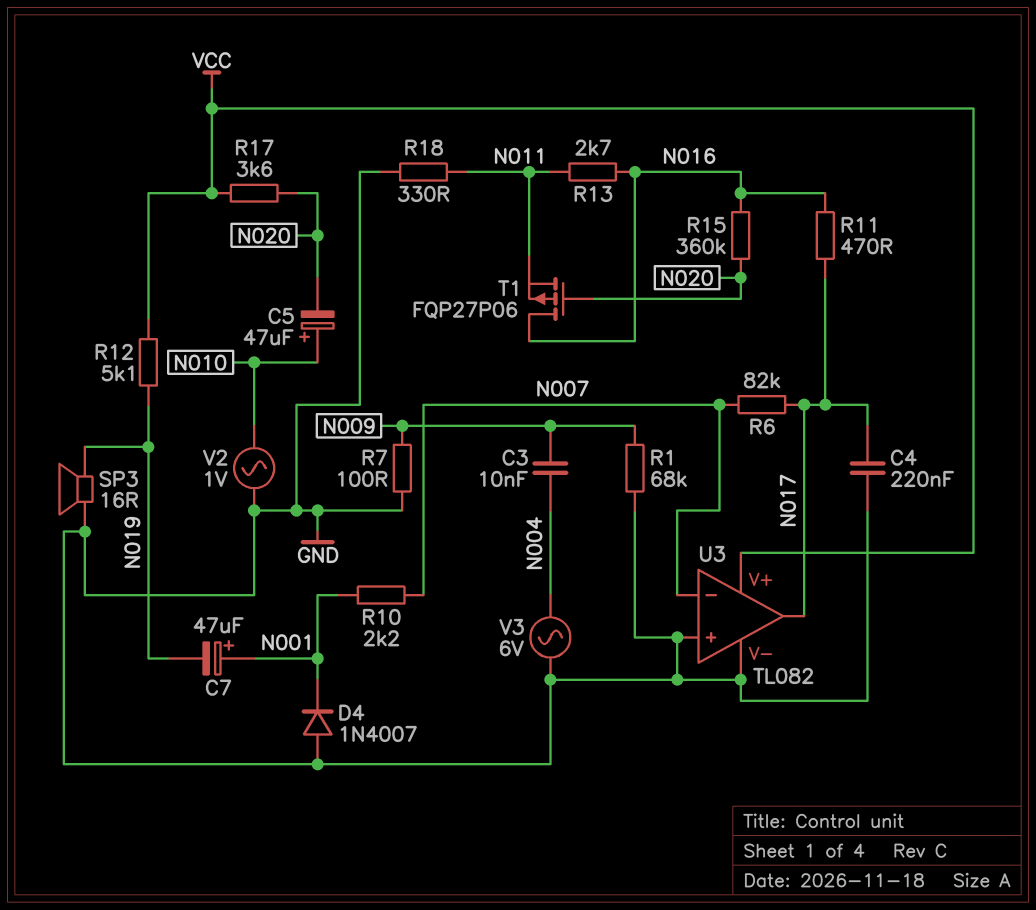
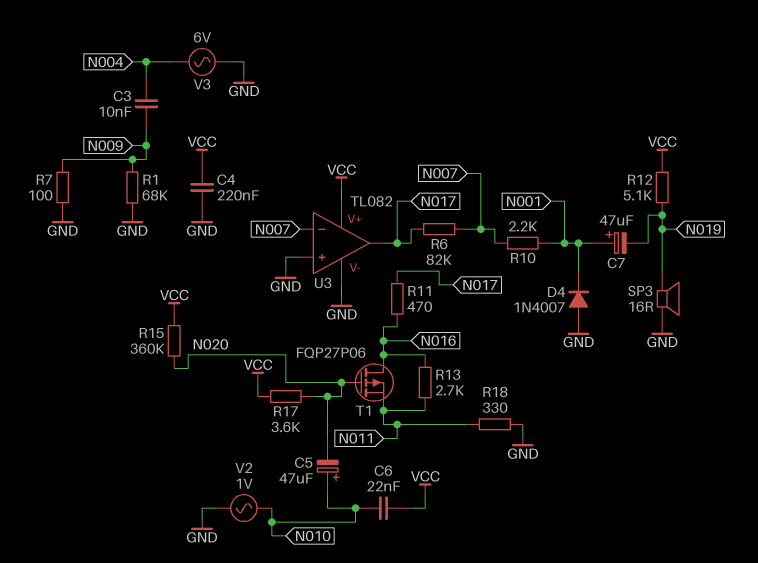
C4: 220nF (GND, N017) -> 220nF (GND, VCC)
C6: none -> 22nF (N010, VCC)
R15: 360k (N016, N020) -> 360k (N020, VCC)

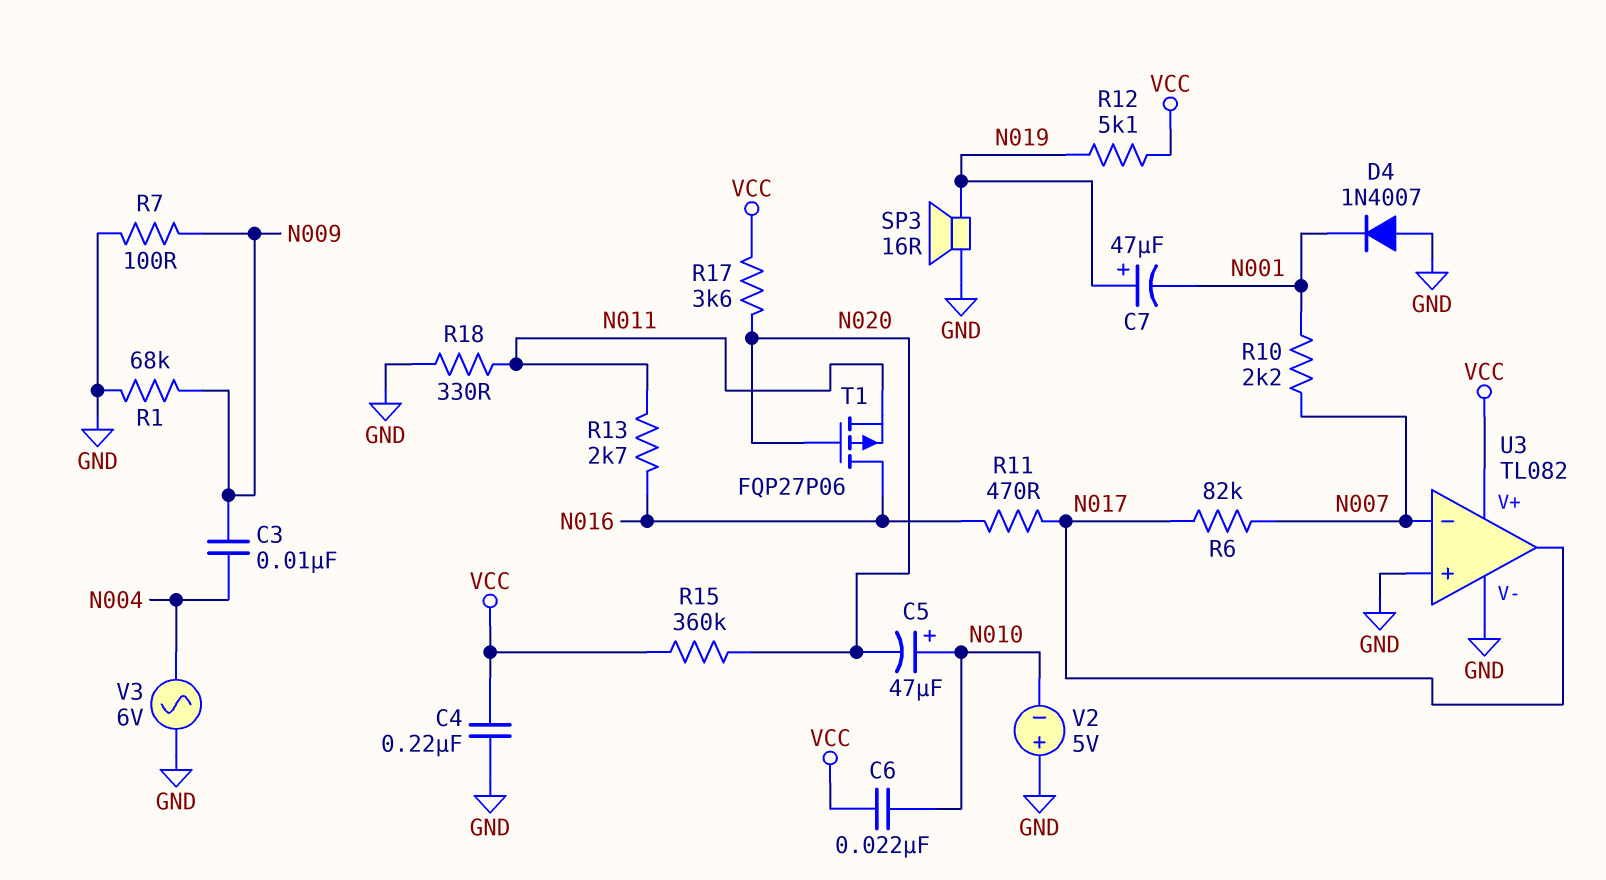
C7: 47uF (plus N001, minus N019) -> 47uF (plus N019, minus N001)
V2: AC 1V (GND, N010) -> 5V (plus GND, minus N010)

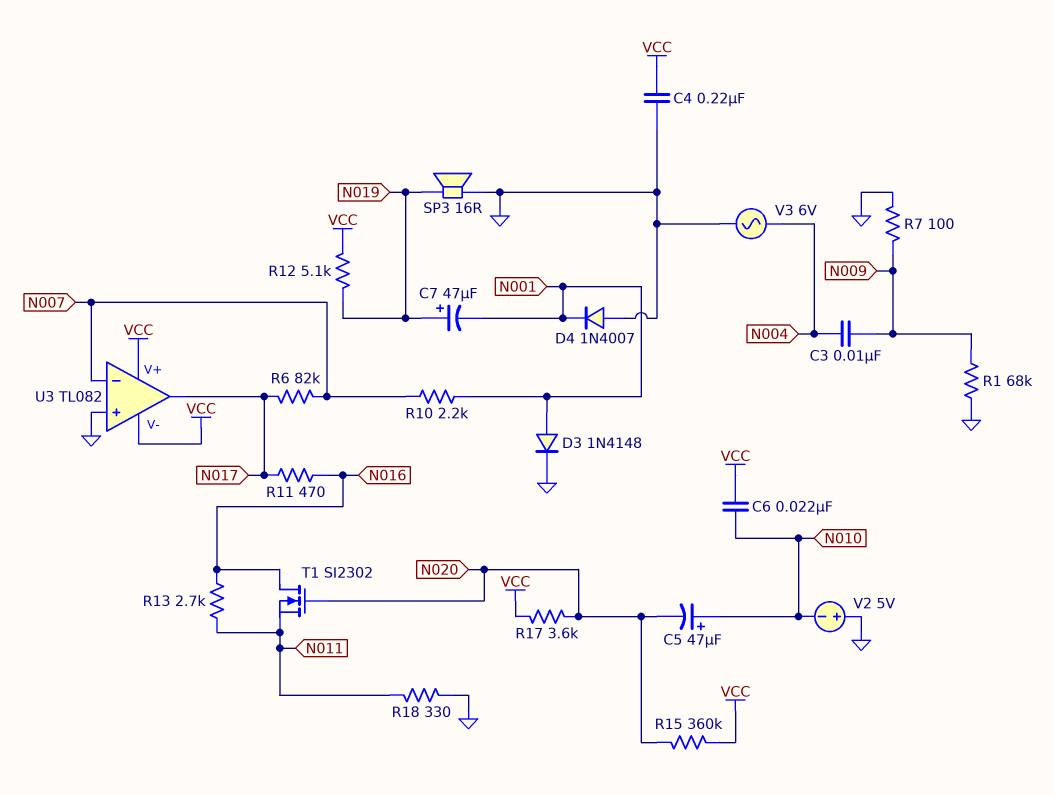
D3: none -> diode 1N4148 (A N001, K GND)
T1: PMOS FQP27P06 (G N020, D N016, S N011) -> NMOS SI2302 (G N020, D N016, S N011)
U3 pin V-: GND -> VCC

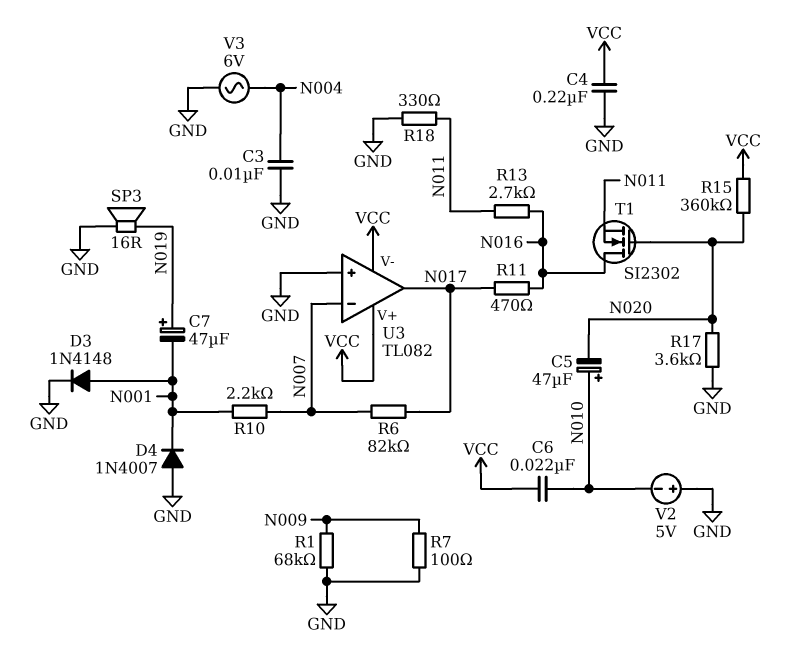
C3: 10nF (N004, N009) -> 10nF (GND, N004)
R12: 5.1k (N019, VCC) -> none
R17: 3.6k (N020, VCC) -> 3.6k (GND, N020)

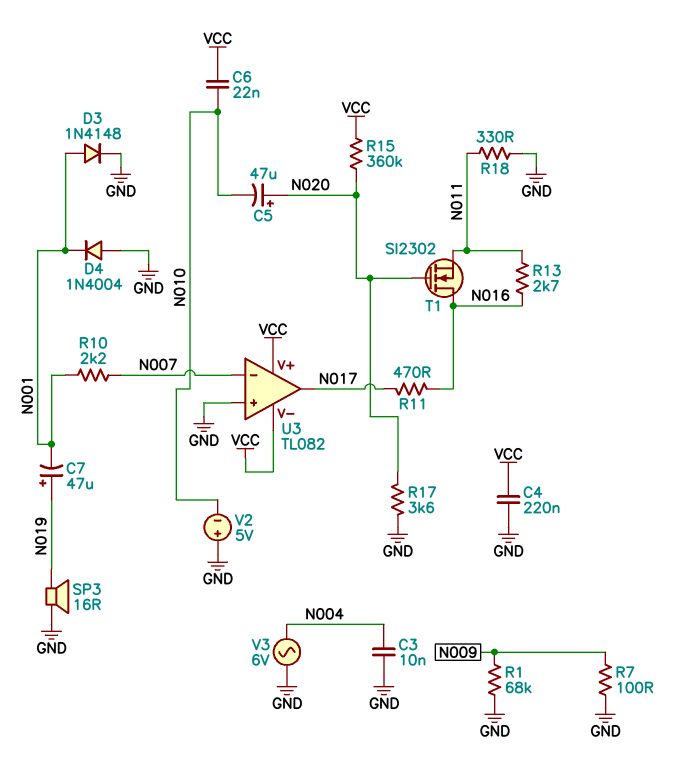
C5: 47uF (plus N010, minus N020) -> 47uF (plus N020, minus N010)
D4: diode 1N4007 (A GND, K N001) -> diode 1N4004 (A GND, K N001)
R6: 82k (N007, N017) -> none

